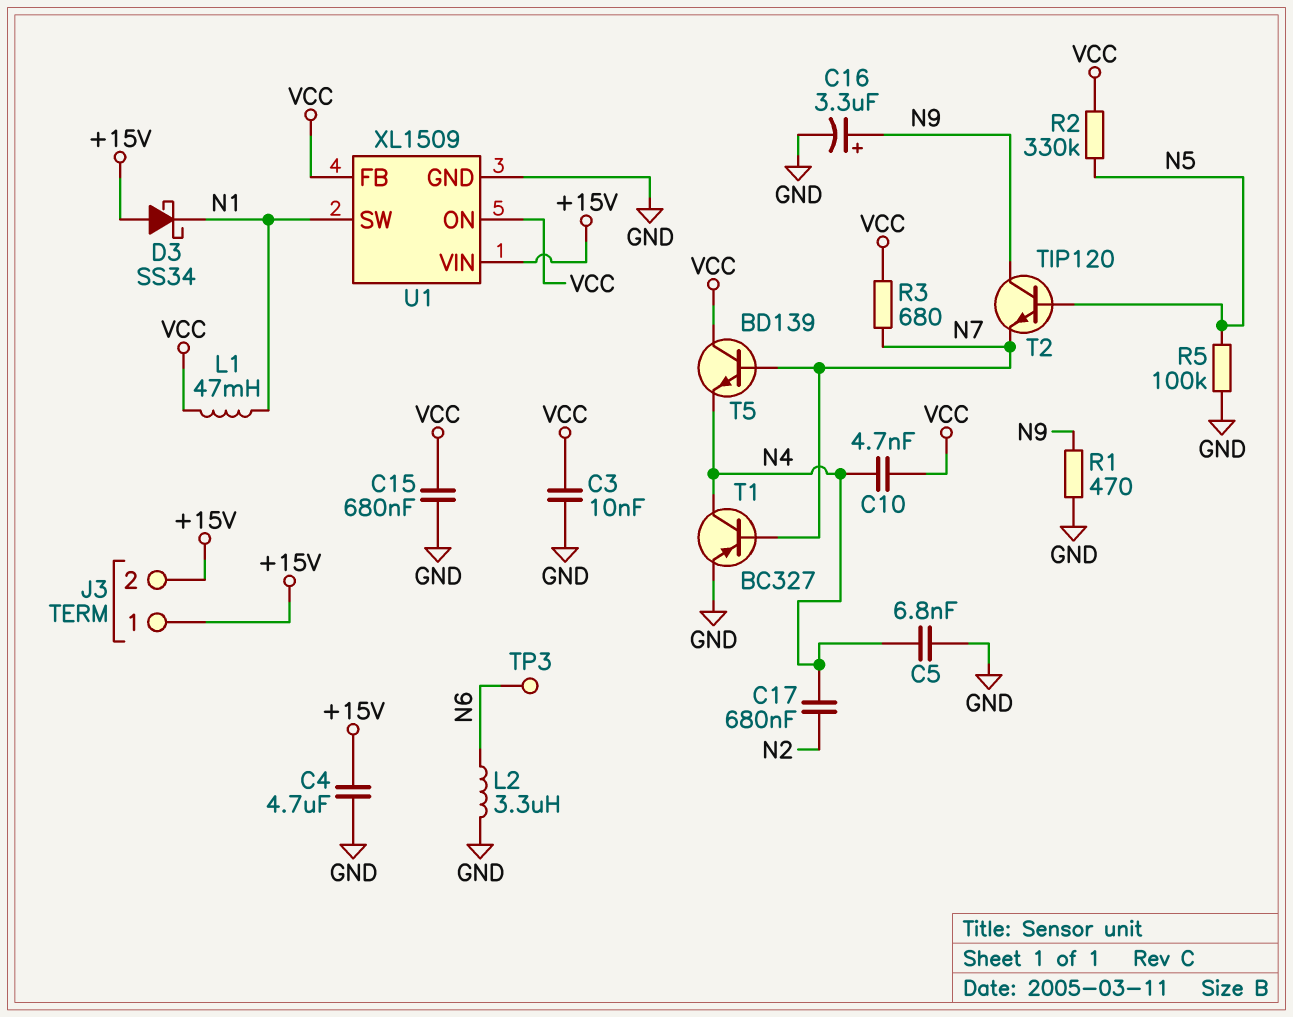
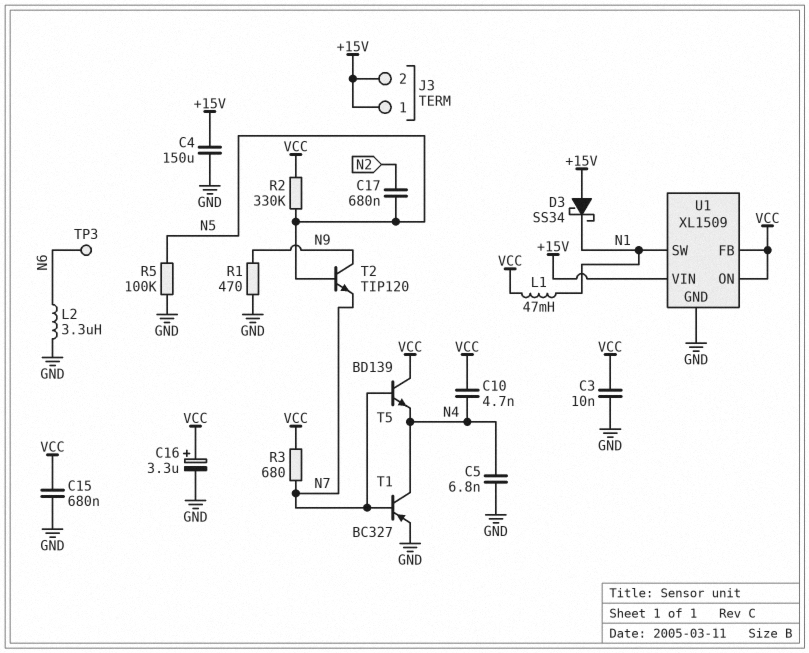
C4: 4.7uF (+15V, GND) -> 150uF (+15V, GND)
C16: 3.3uF (plus N9, minus GND) -> 3.3uF (plus VCC, minus GND)
C17: 680nF (N2, N4) -> 680nF (N2, N5)

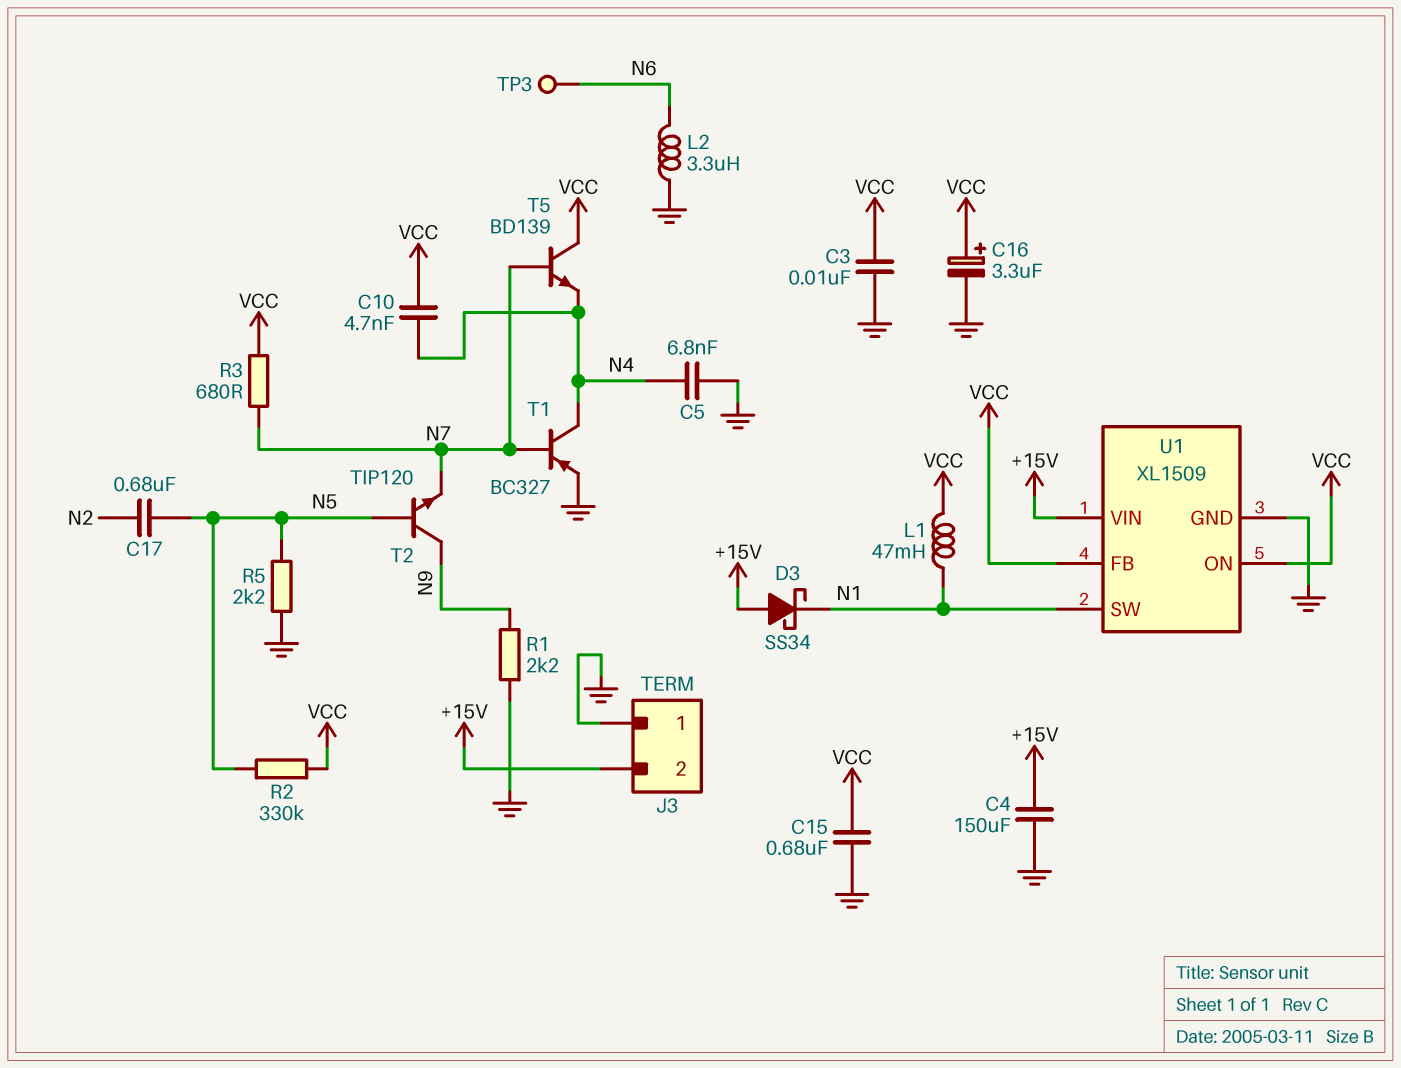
J3 pin 1: +15V -> GND
R1: 470 (GND, N9) -> 2.2k (GND, N9)
R5: 100k (GND, N5) -> 2.2k (GND, N5)

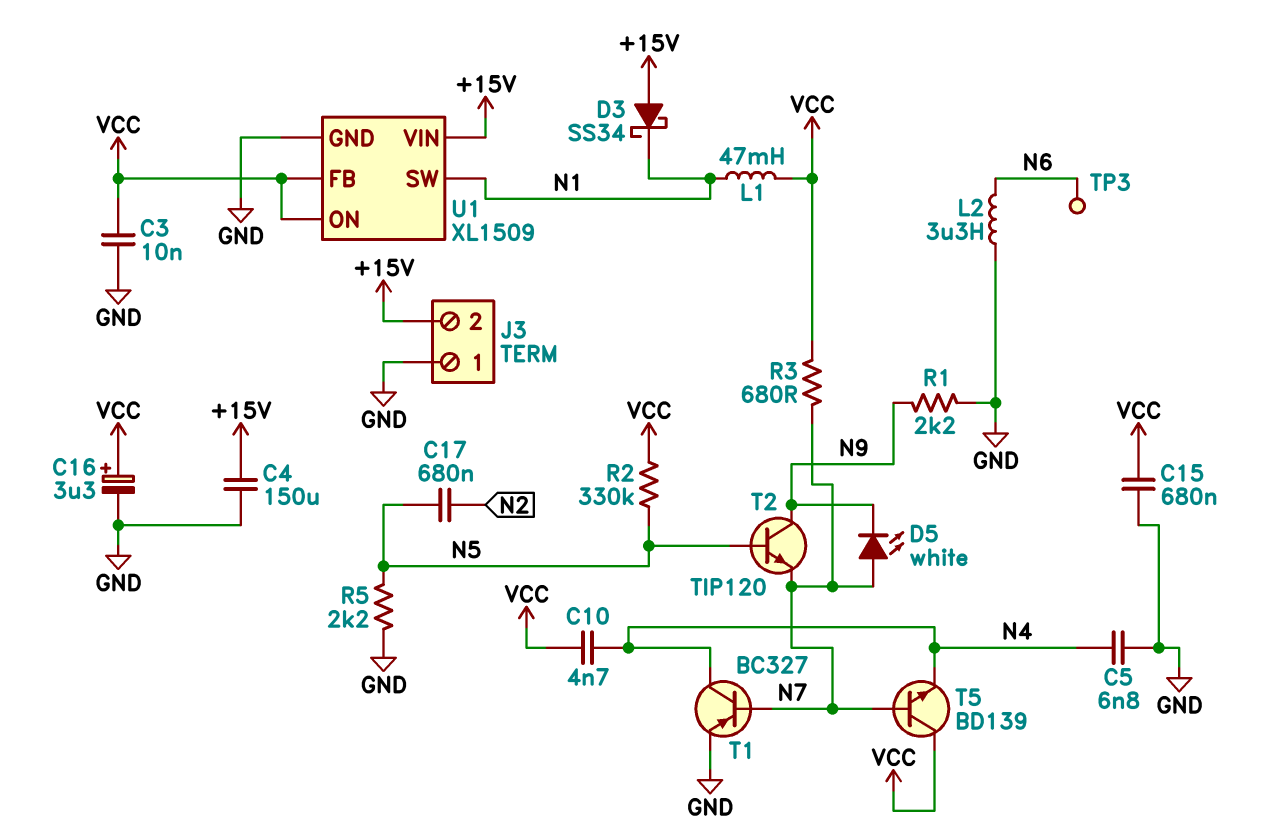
D5: none -> LED white (A N7, K N9)

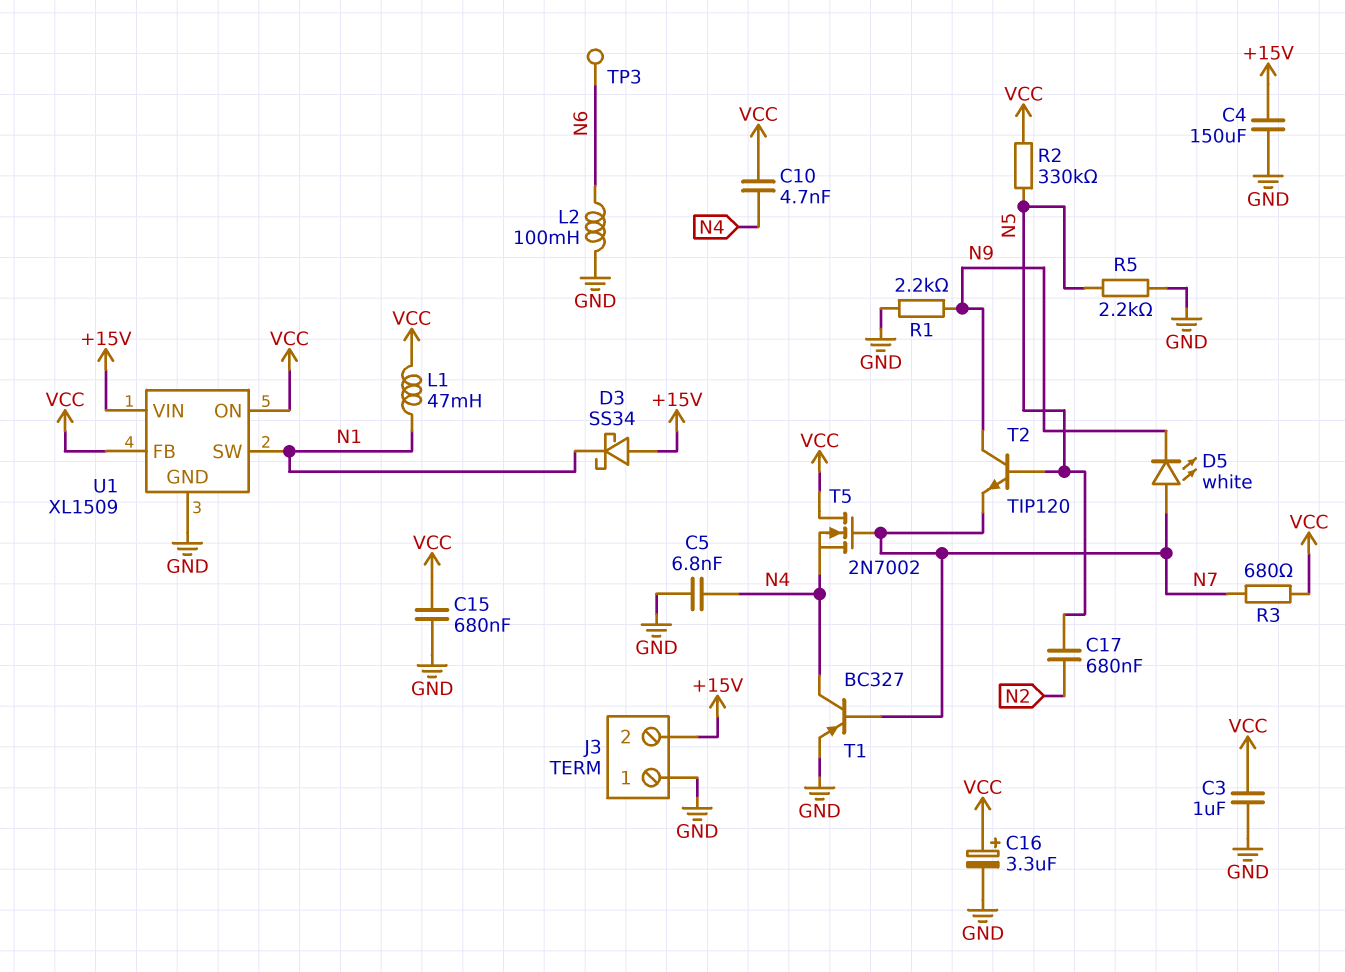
C3: 10nF (GND, VCC) -> 1uF (GND, VCC)
L2: 3.3uH (GND, N6) -> 100mH (GND, N6)
T5: NPN BD139 (B N7, C VCC, E N4) -> NMOS 2N7002 (G N7, D VCC, S N4)

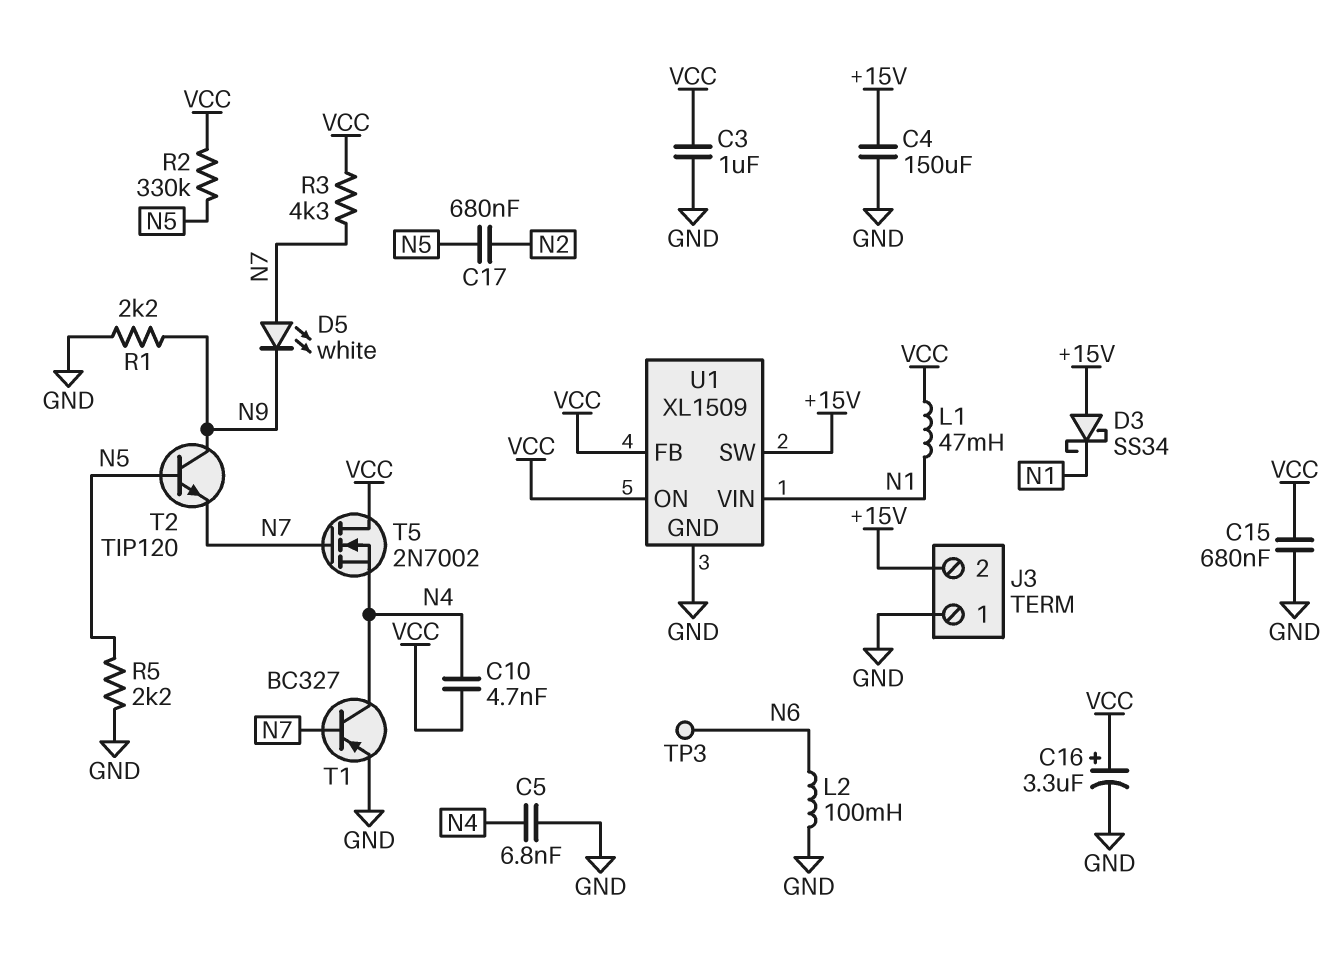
R3: 680 (N7, VCC) -> 4.3k (N7, VCC)
U1 pin SW: N1 -> +15V
U1 pin VIN: +15V -> N1

